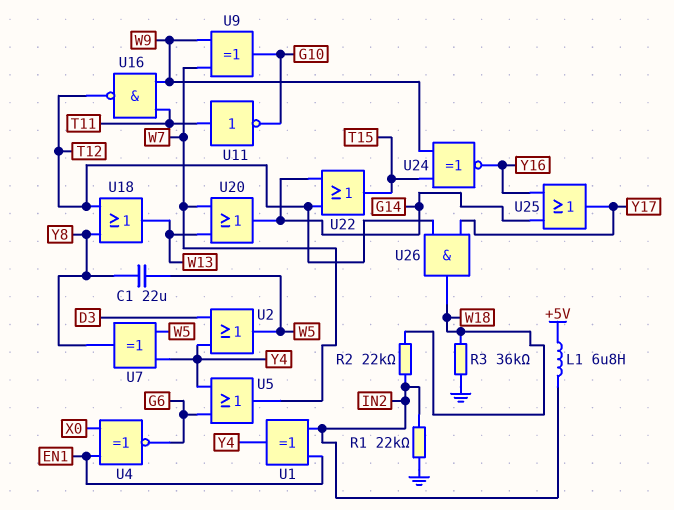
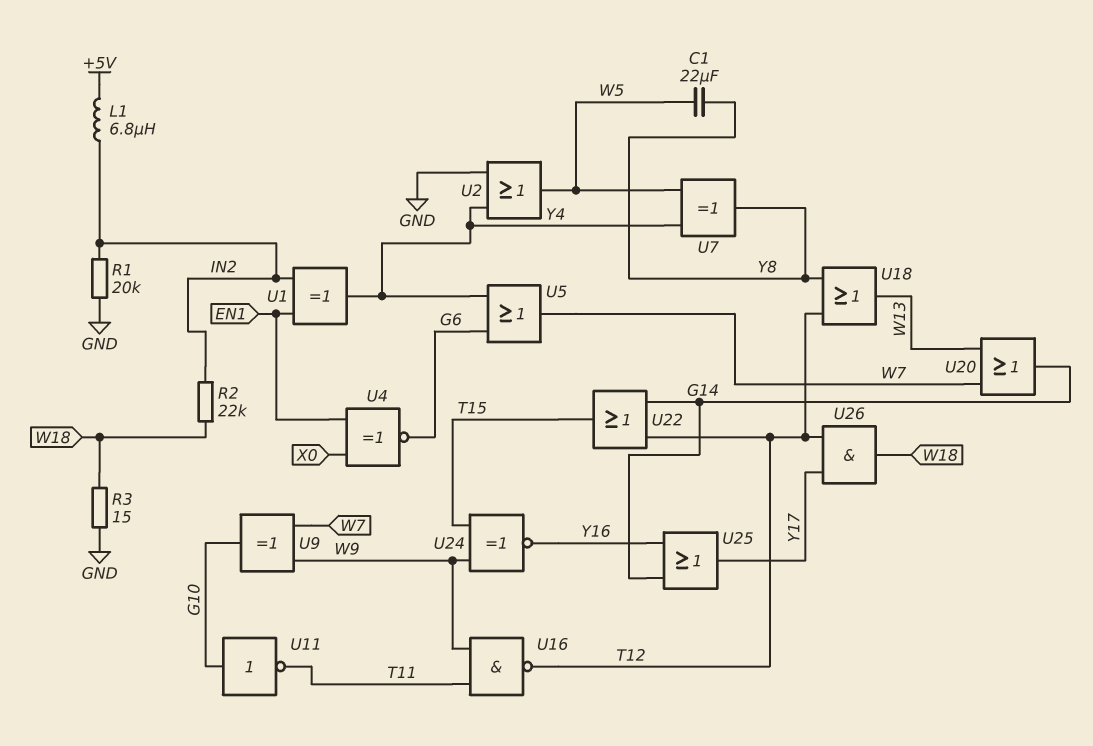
R1: 22k (GND, IN2) -> 20k (GND, IN2)
R3: 36k (GND, W18) -> 15 (GND, W18)
U2: OR (in D3, in Y4, out W5) -> OR (in GND, in Y4, out W5)
U11: NOT (in T11, out G10) -> NOT (in G10, out T11)

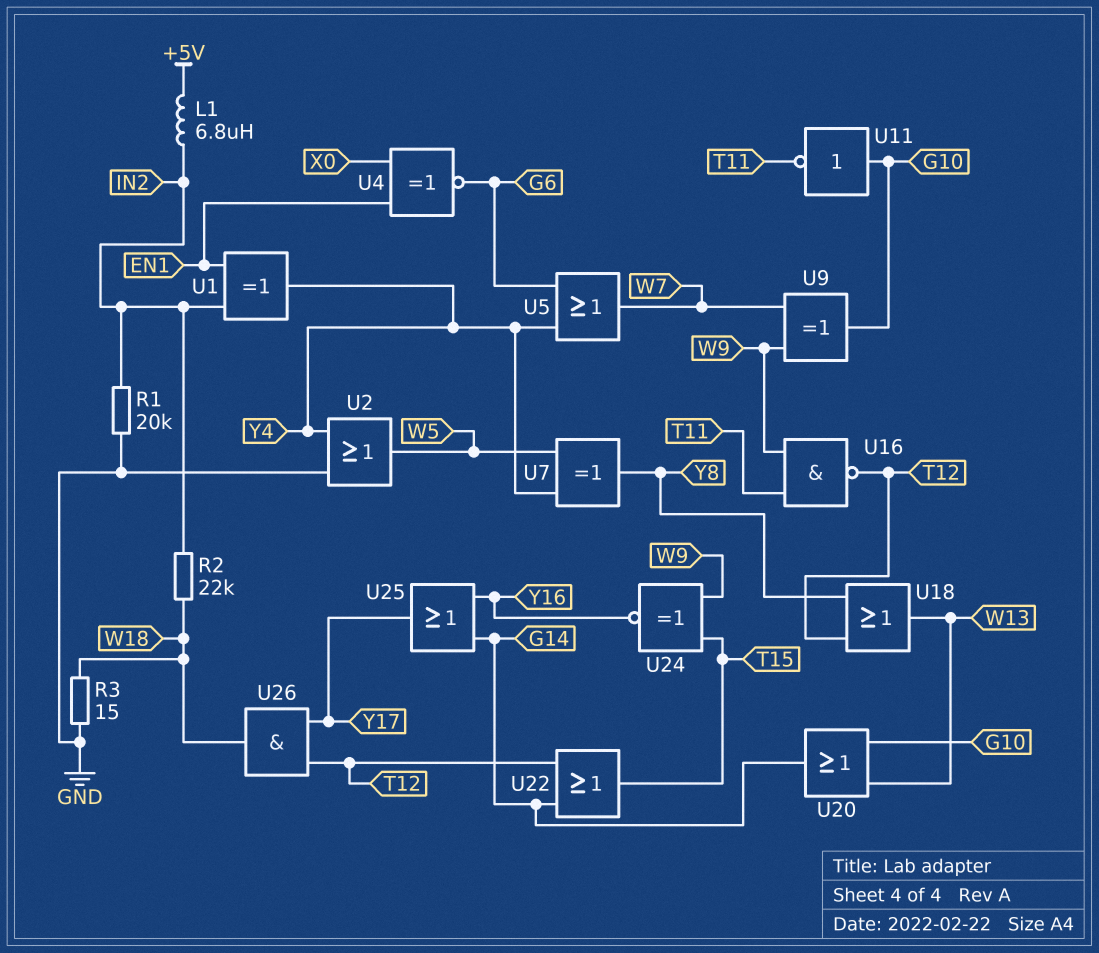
C1: 22uF (W5, Y8) -> none
U20: OR (in W7, in W13, out G14) -> OR (in G10, in W13, out G14)

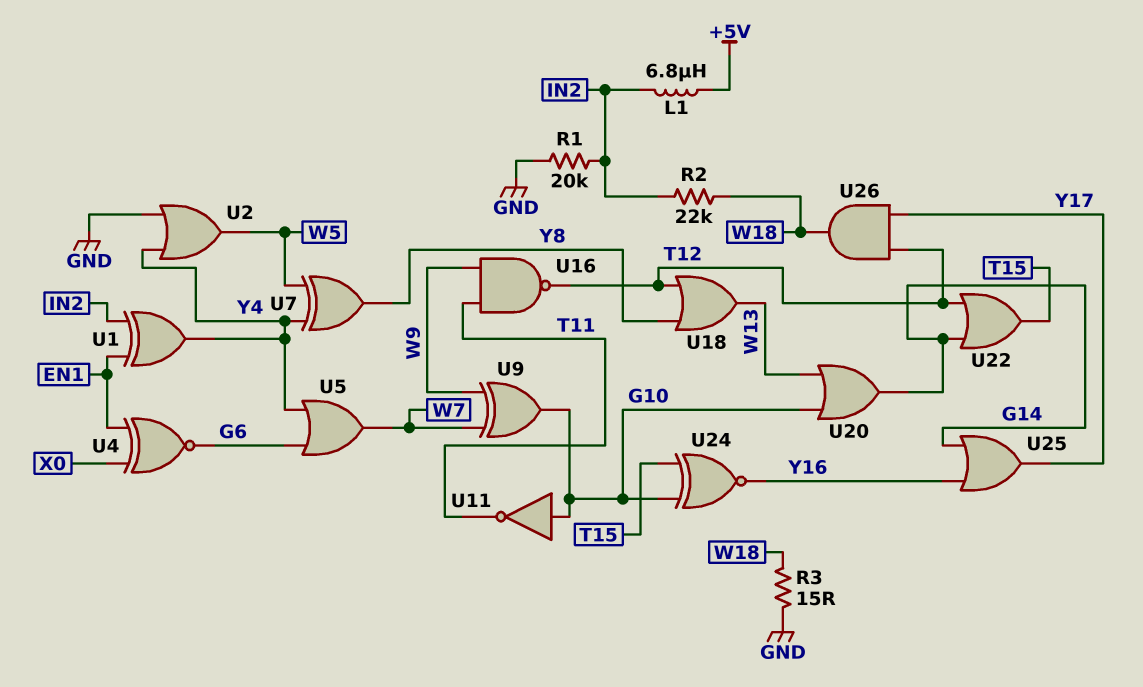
U24: XNOR (in T15, in W9, out Y16) -> XNOR (in G10, in T15, out Y16)

